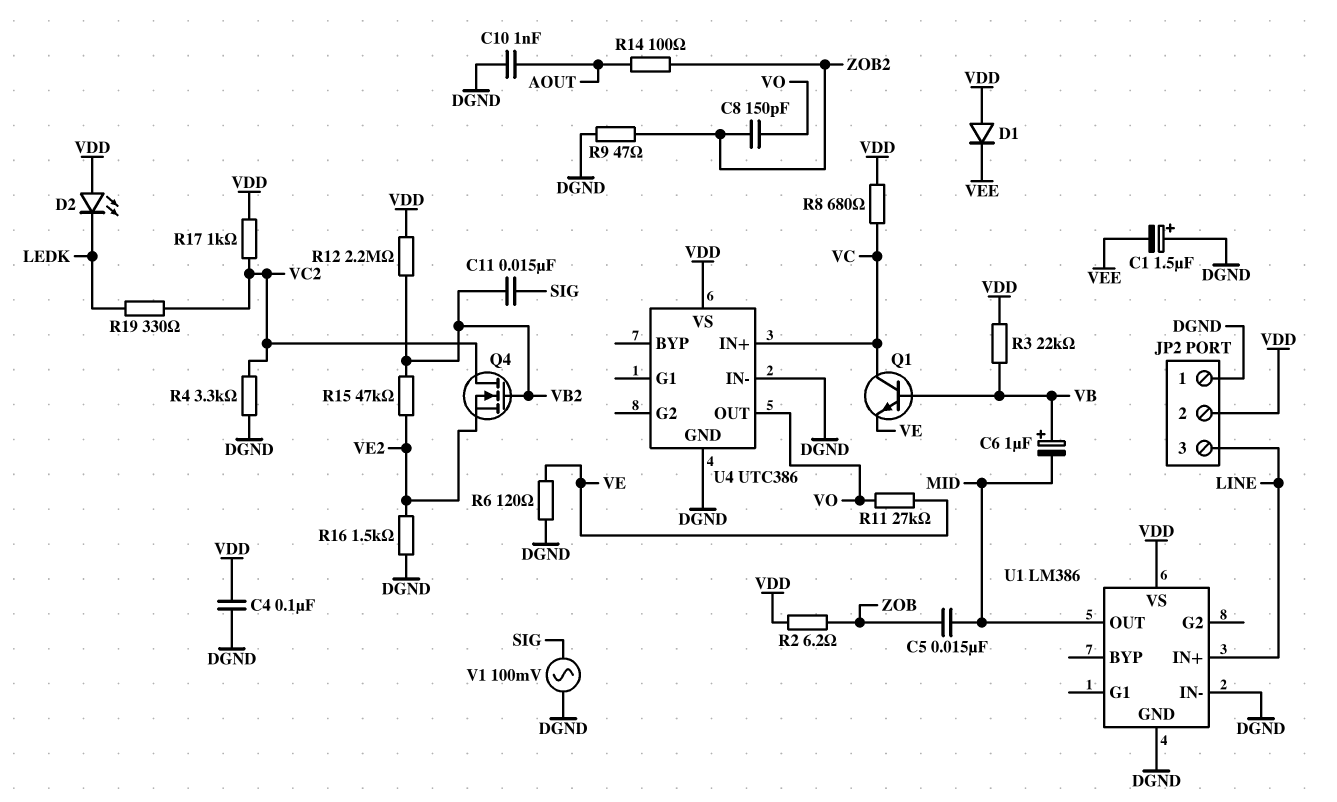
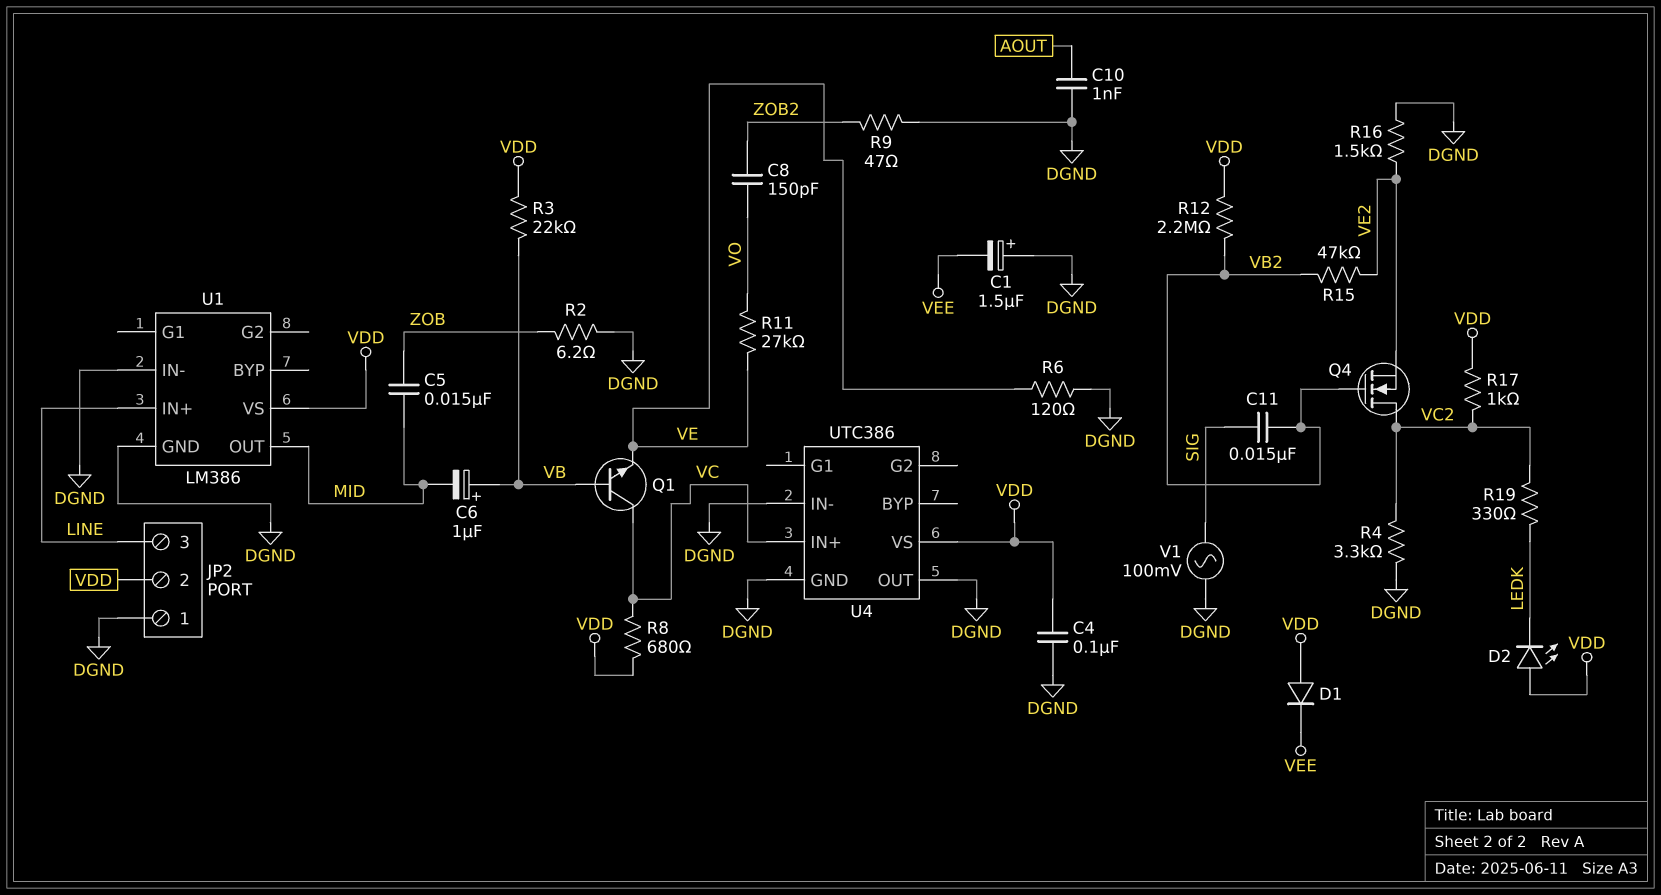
R2: 6.2 (VDD, ZOB) -> 6.2 (DGND, ZOB)
R14: 100 (AOUT, ZOB2) -> none
U4 pin OUT: VO -> DGND

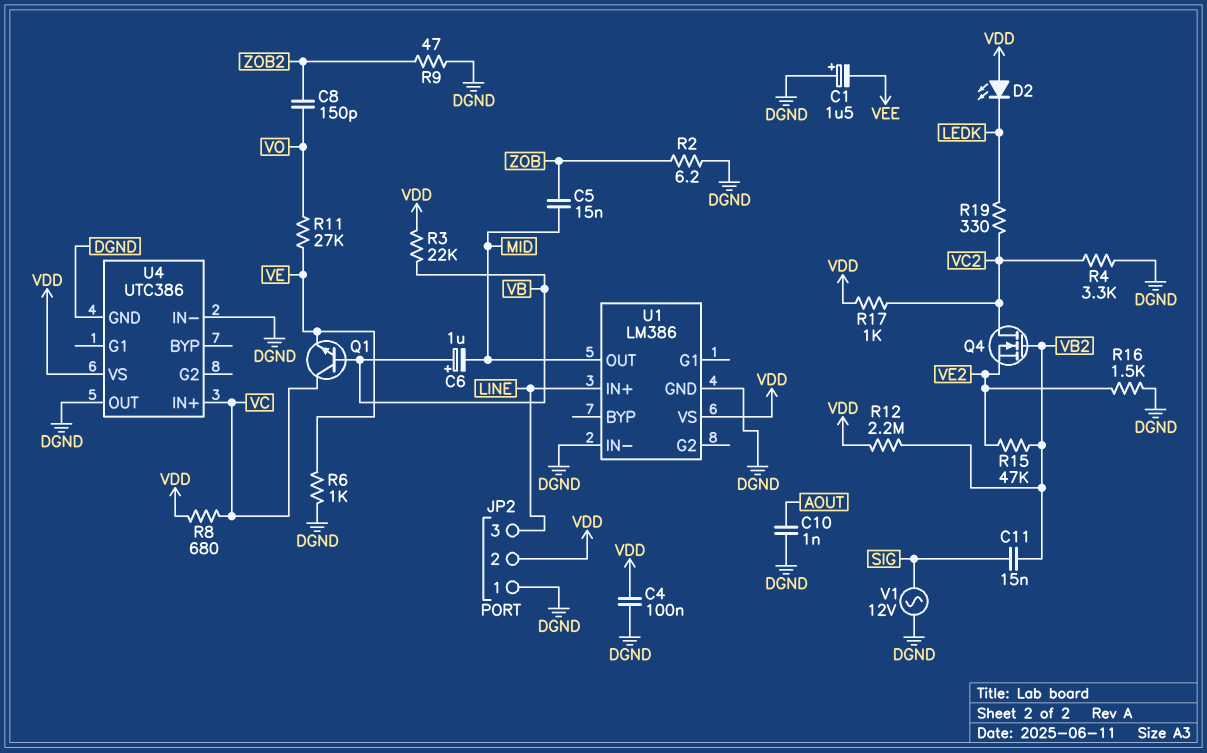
D1: diode (A VDD, K VEE) -> none
R6: 120 (DGND, VE) -> 1k (DGND, VE)
V1: AC 100mV (DGND, SIG) -> AC 12V (DGND, SIG)

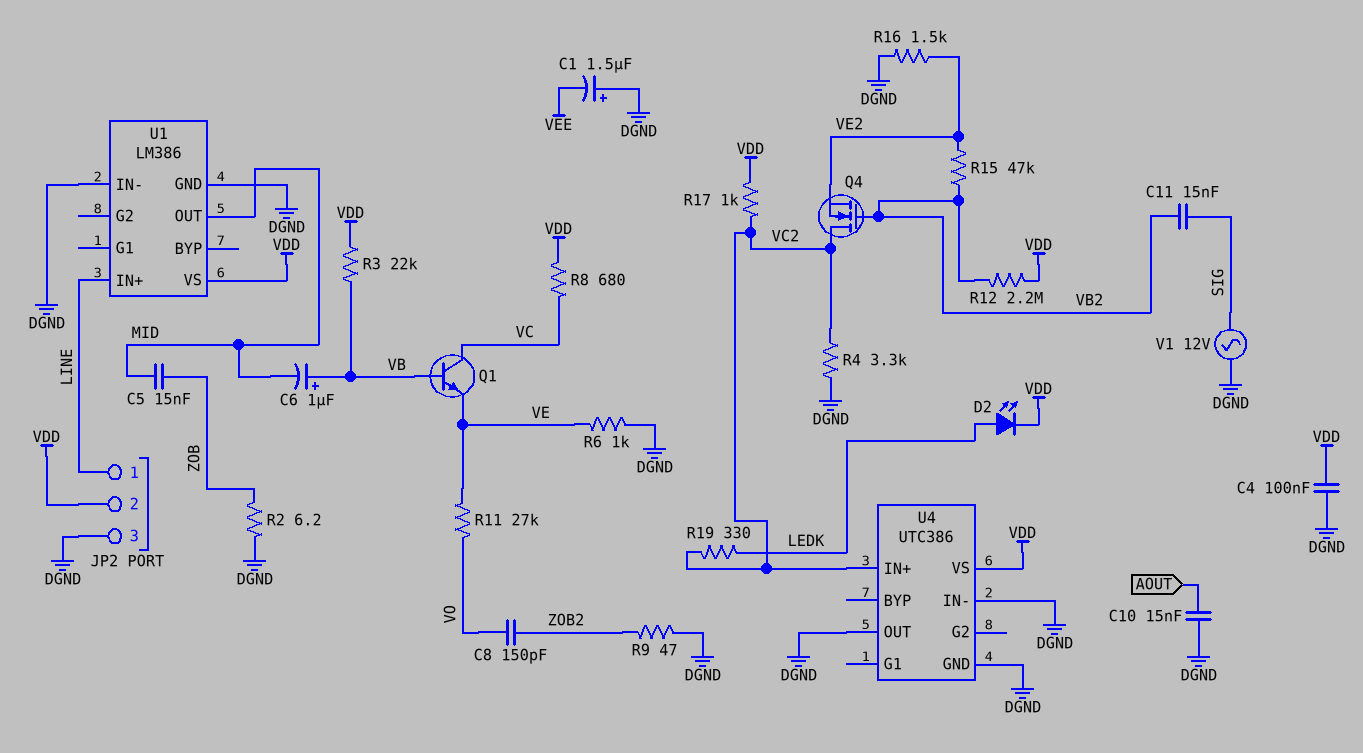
C10: 1nF (AOUT, DGND) -> 15nF (AOUT, DGND)
D2: LED (A VDD, K LEDK) -> LED (A LEDK, K VDD)
JP2 pin 1: DGND -> LINE
JP2 pin 3: LINE -> DGND
U4 pin IN+: VC -> VC2

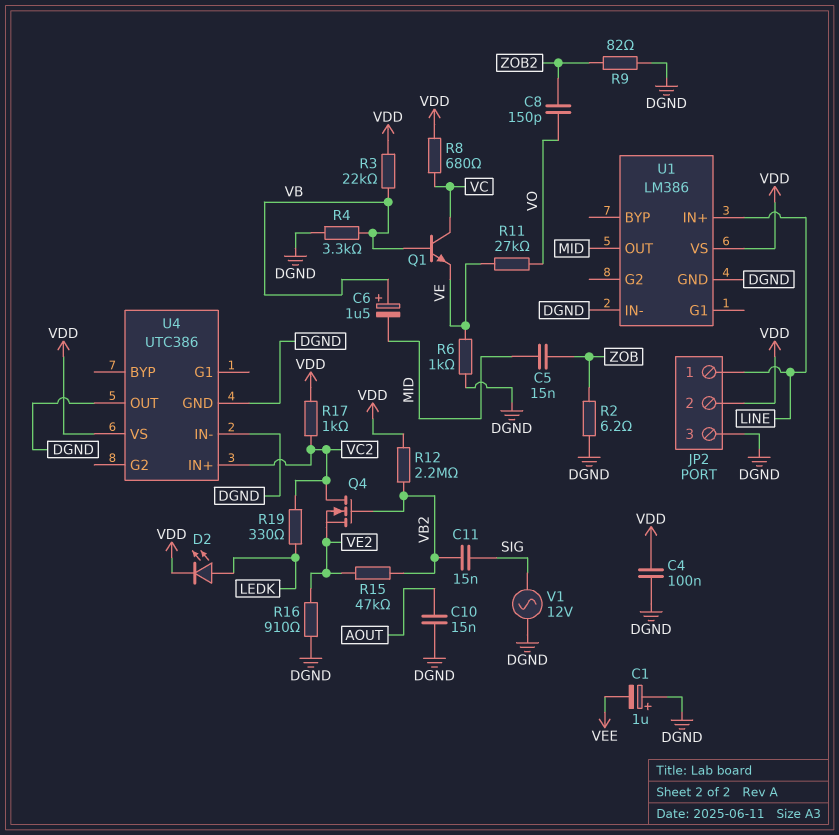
C1: 1.5uF (plus DGND, minus VEE) -> 1uF (plus DGND, minus VEE)
C6: 1uF (plus VB, minus MID) -> 1.5uF (plus VB, minus MID)
R4: 3.3k (DGND, VC2) -> 3.3k (DGND, VB)
R9: 47 (DGND, ZOB2) -> 82 (DGND, ZOB2)
R16: 1.5k (DGND, VE2) -> 910 (DGND, VE2)

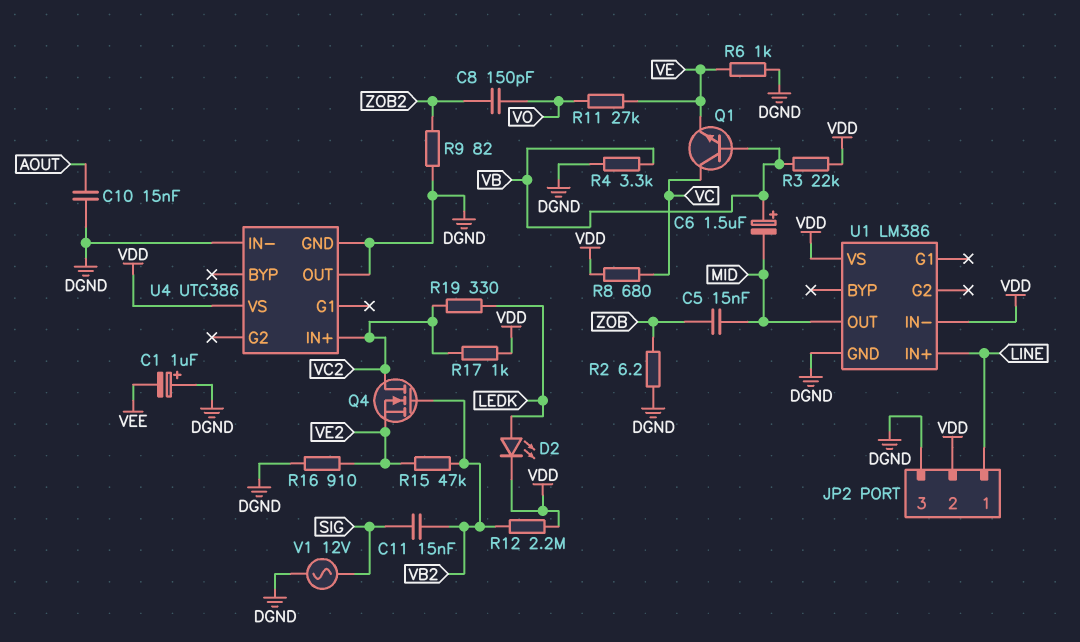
C4: 100nF (DGND, VDD) -> none
U1 pin IN-: DGND -> VDD

